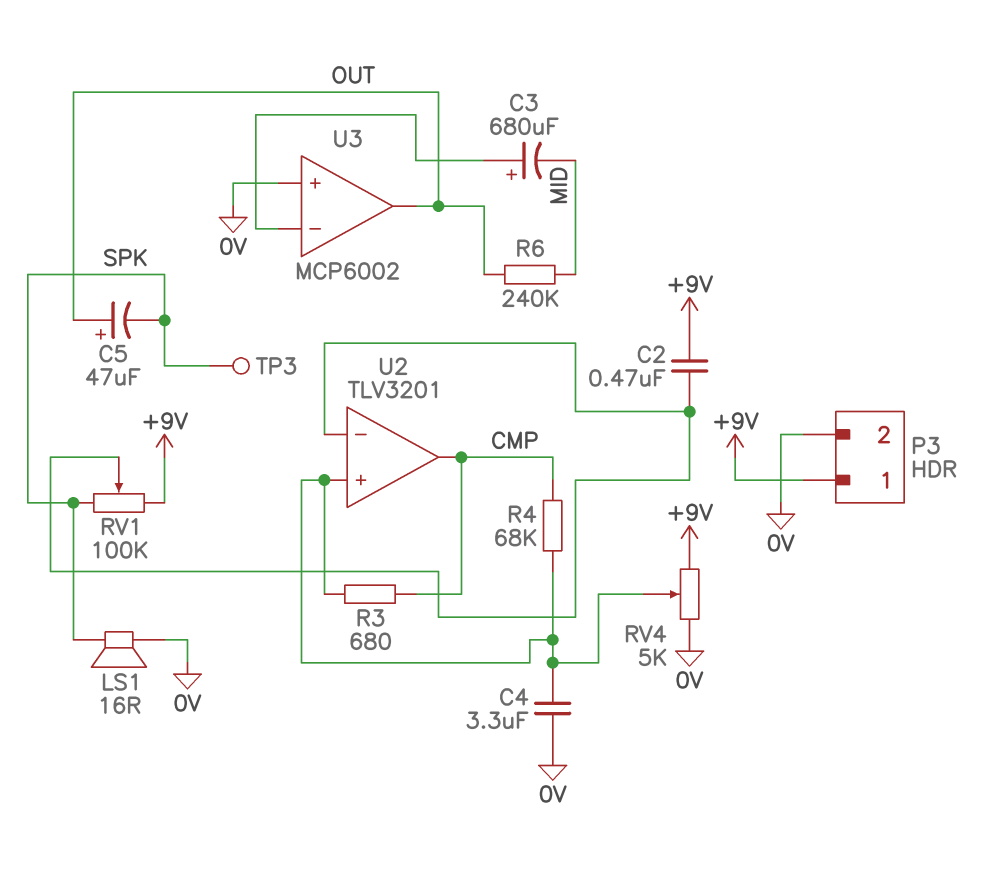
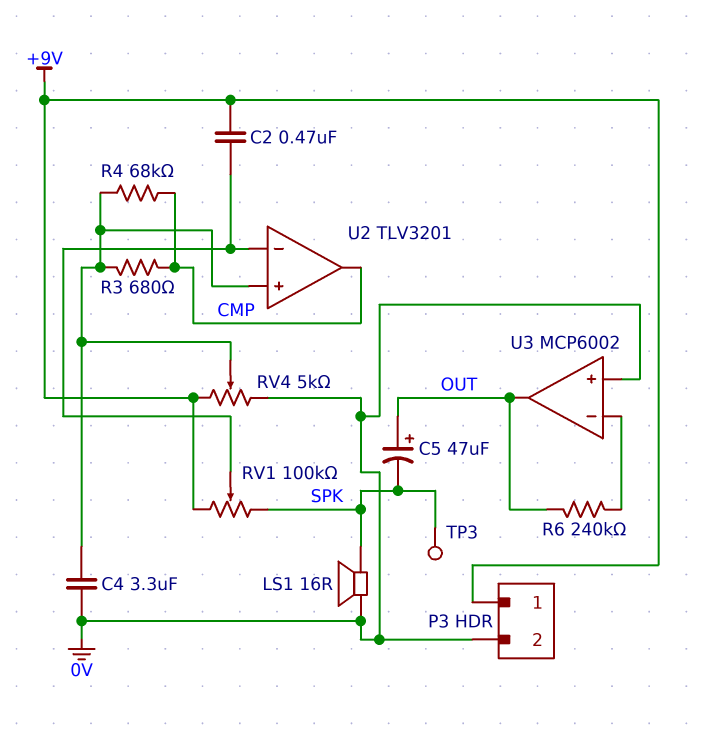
C3: 680uF (plus U3/in-, minus MID) -> none
R6: 240k (MID, OUT) -> 240k (OUT, U3/in-)

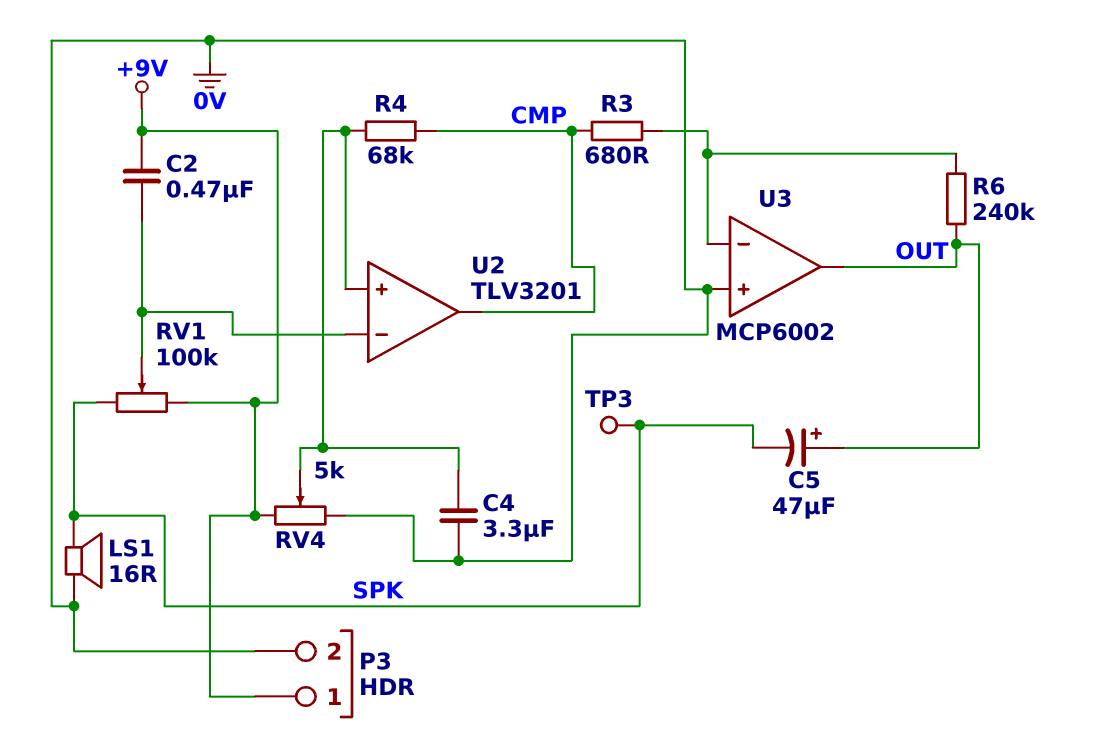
R3: 680 (CMP, U2/in+) -> 680 (CMP, U3/in-)

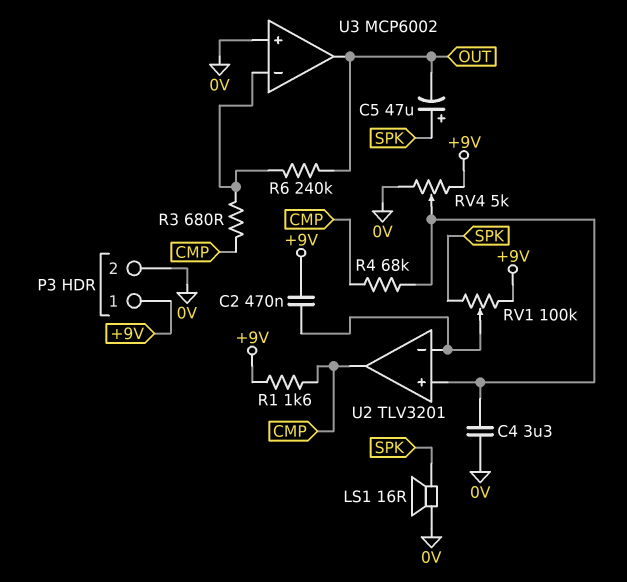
C5: 47uF (plus OUT, minus SPK) -> 47uF (plus SPK, minus OUT)
R1: none -> 1.6k (+9V, CMP)
TP3: test point (SPK) -> none

